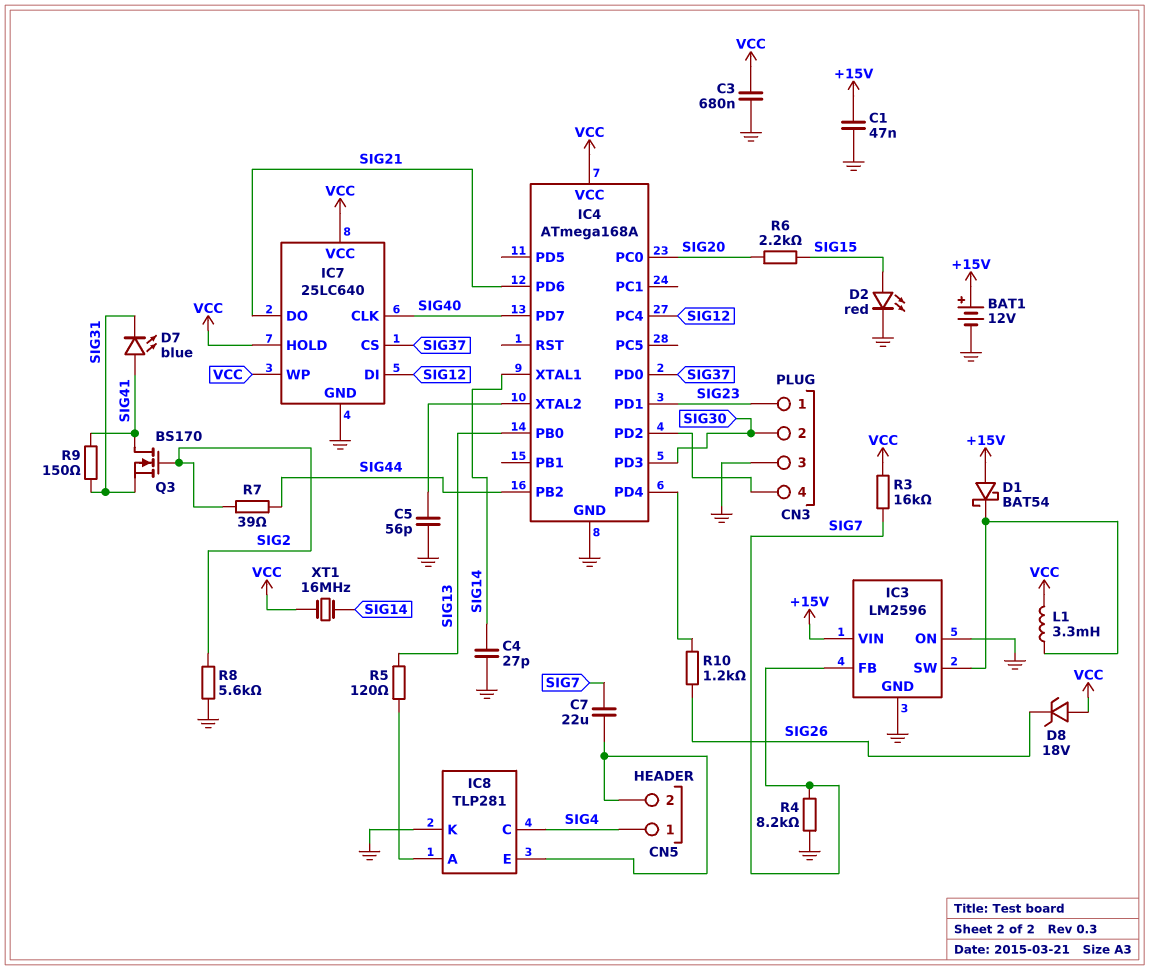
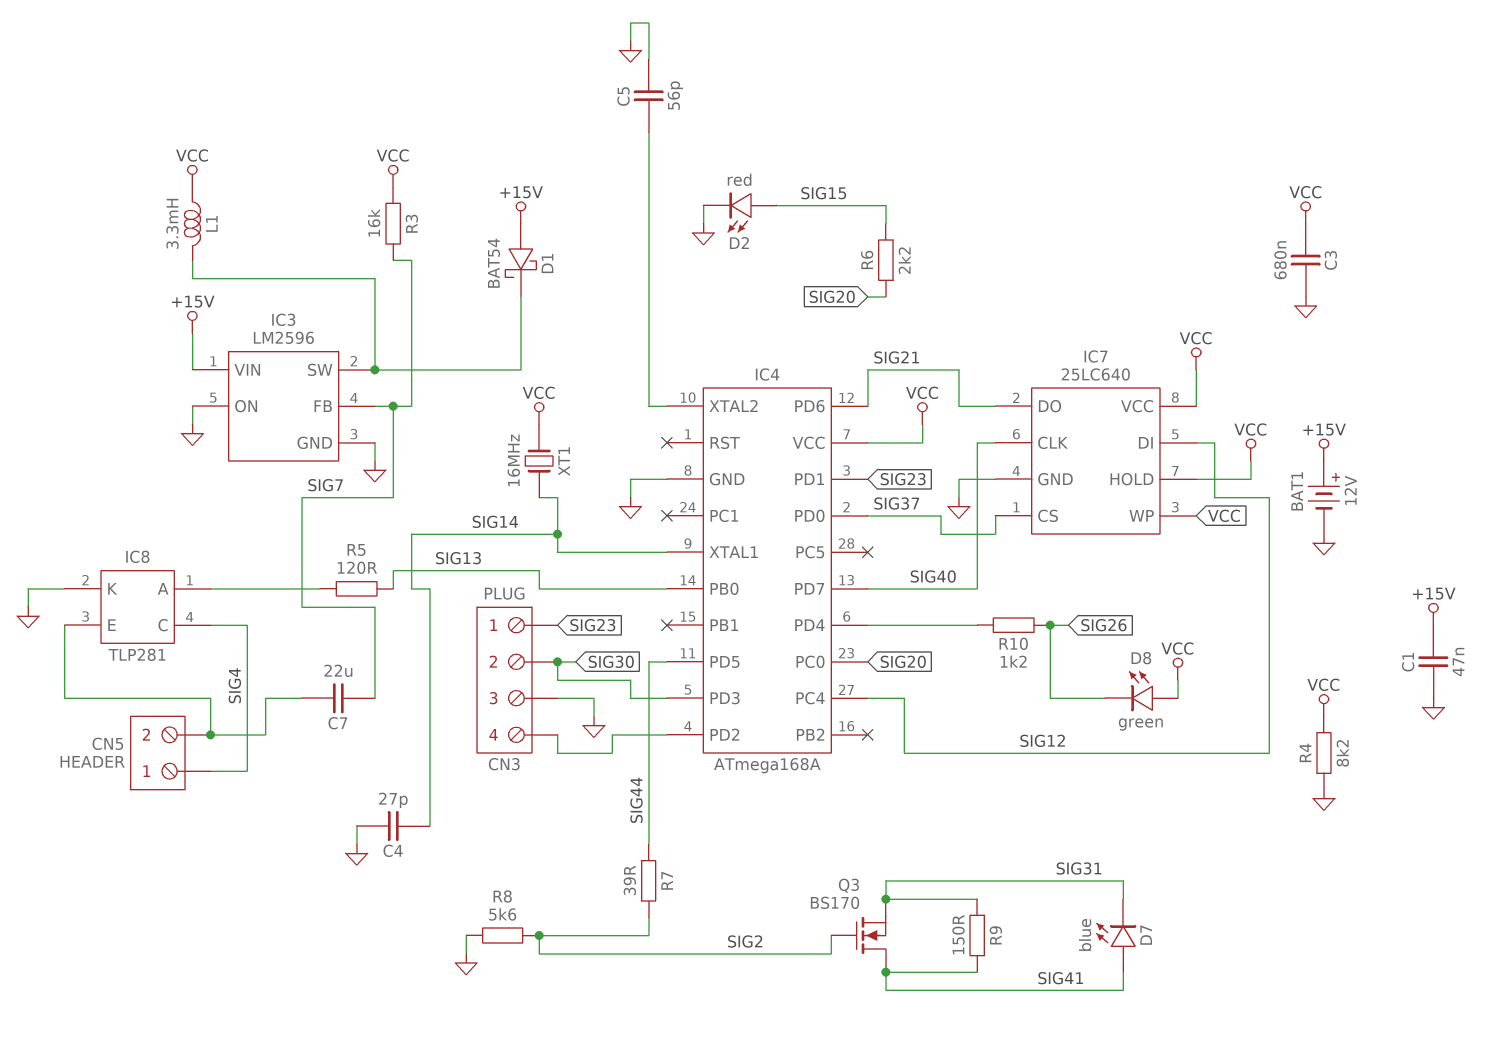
D8: zener 18V (A VCC, K SIG26) -> LED green (A VCC, K SIG26)
IC4 pin PB2: SIG44 -> none
IC4 pin PD5: none -> SIG44
R4: 8.2k (GND, SIG7) -> 8.2k (GND, VCC)

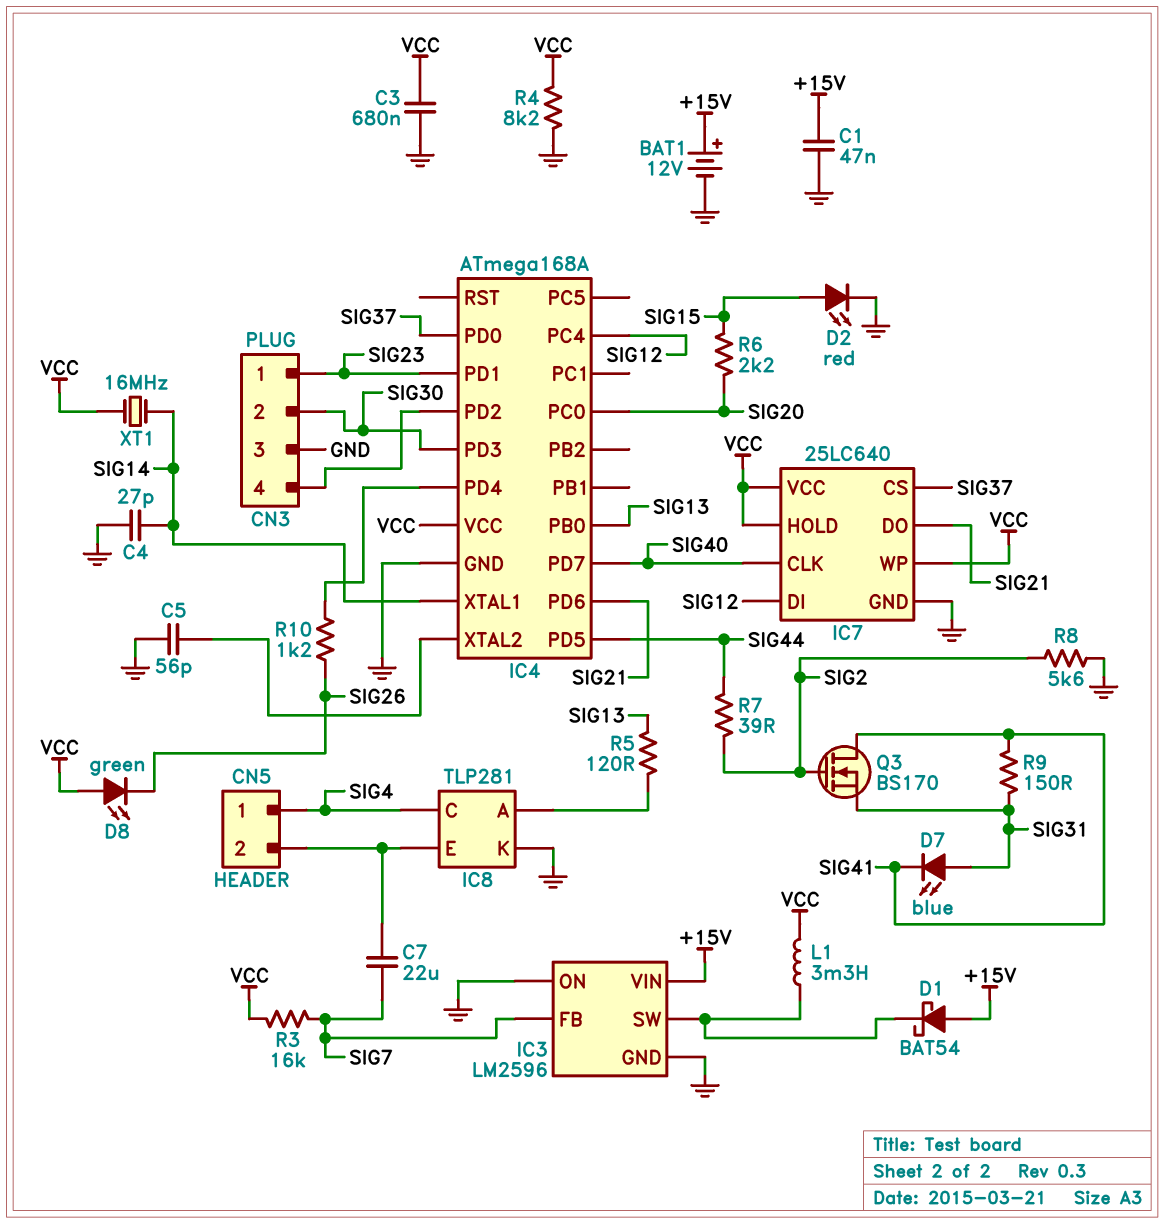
D7: LED blue (A SIG41, K SIG31) -> LED blue (A SIG31, K SIG41)

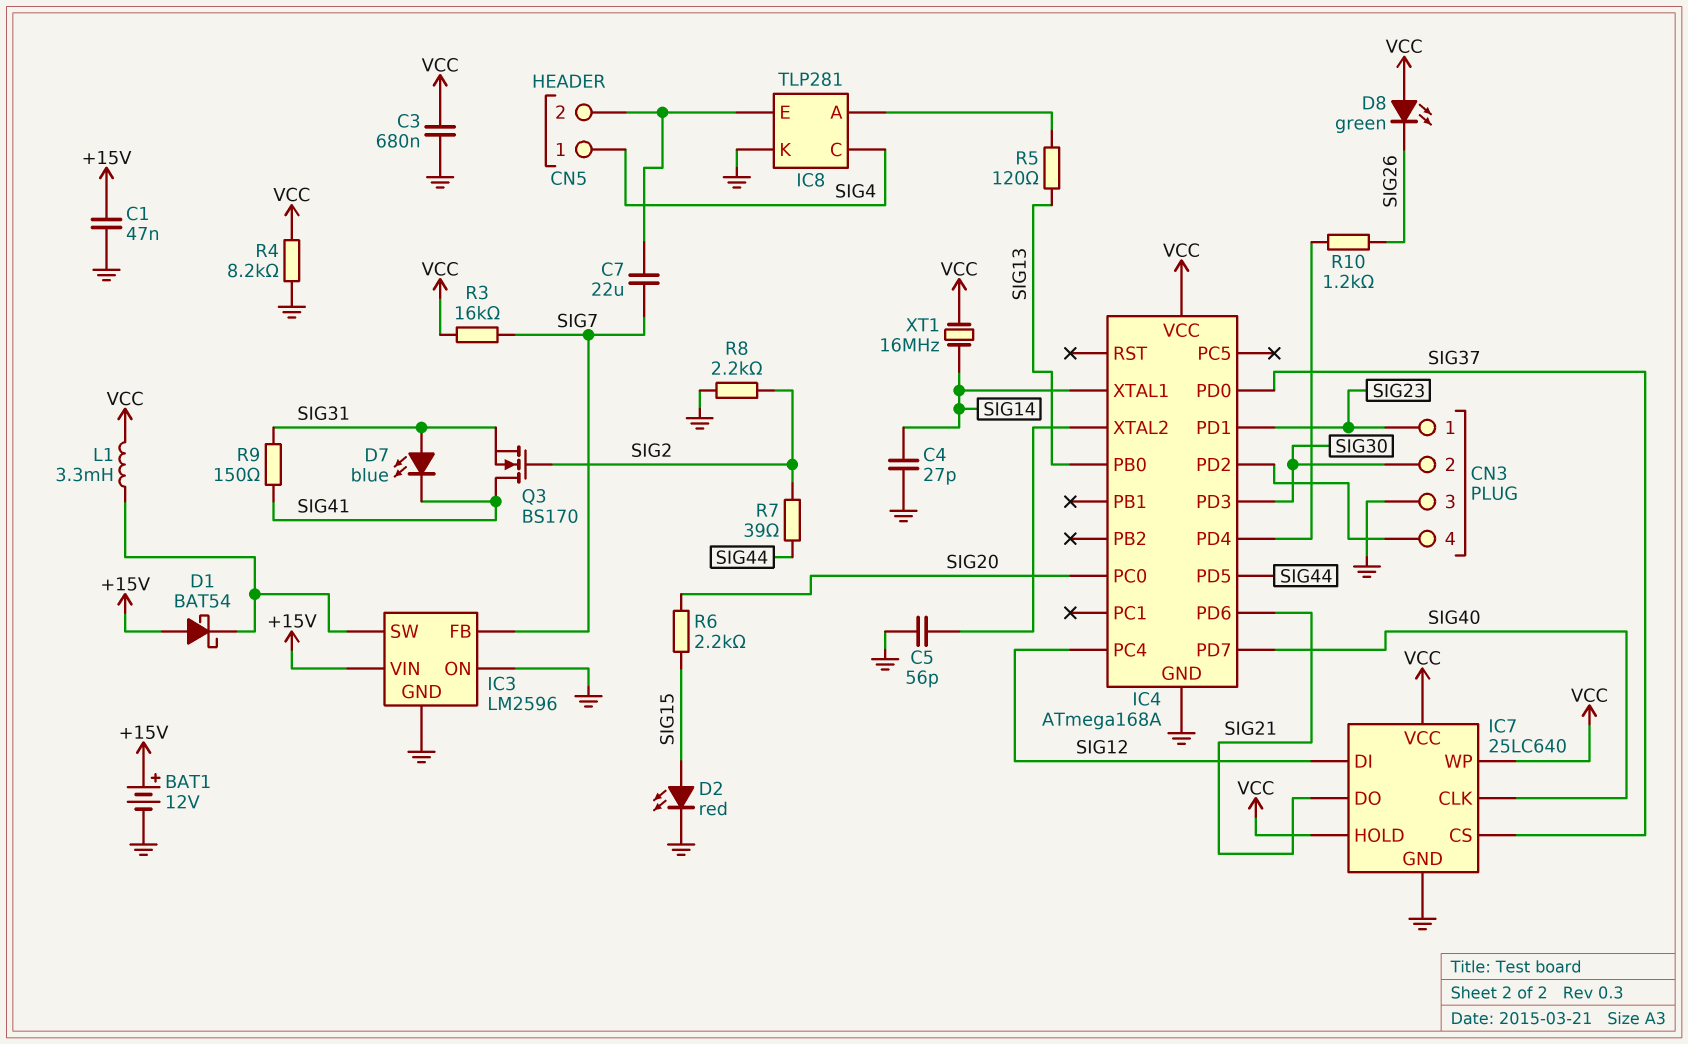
R8: 5.6k (GND, SIG2) -> 2.2k (GND, SIG2)

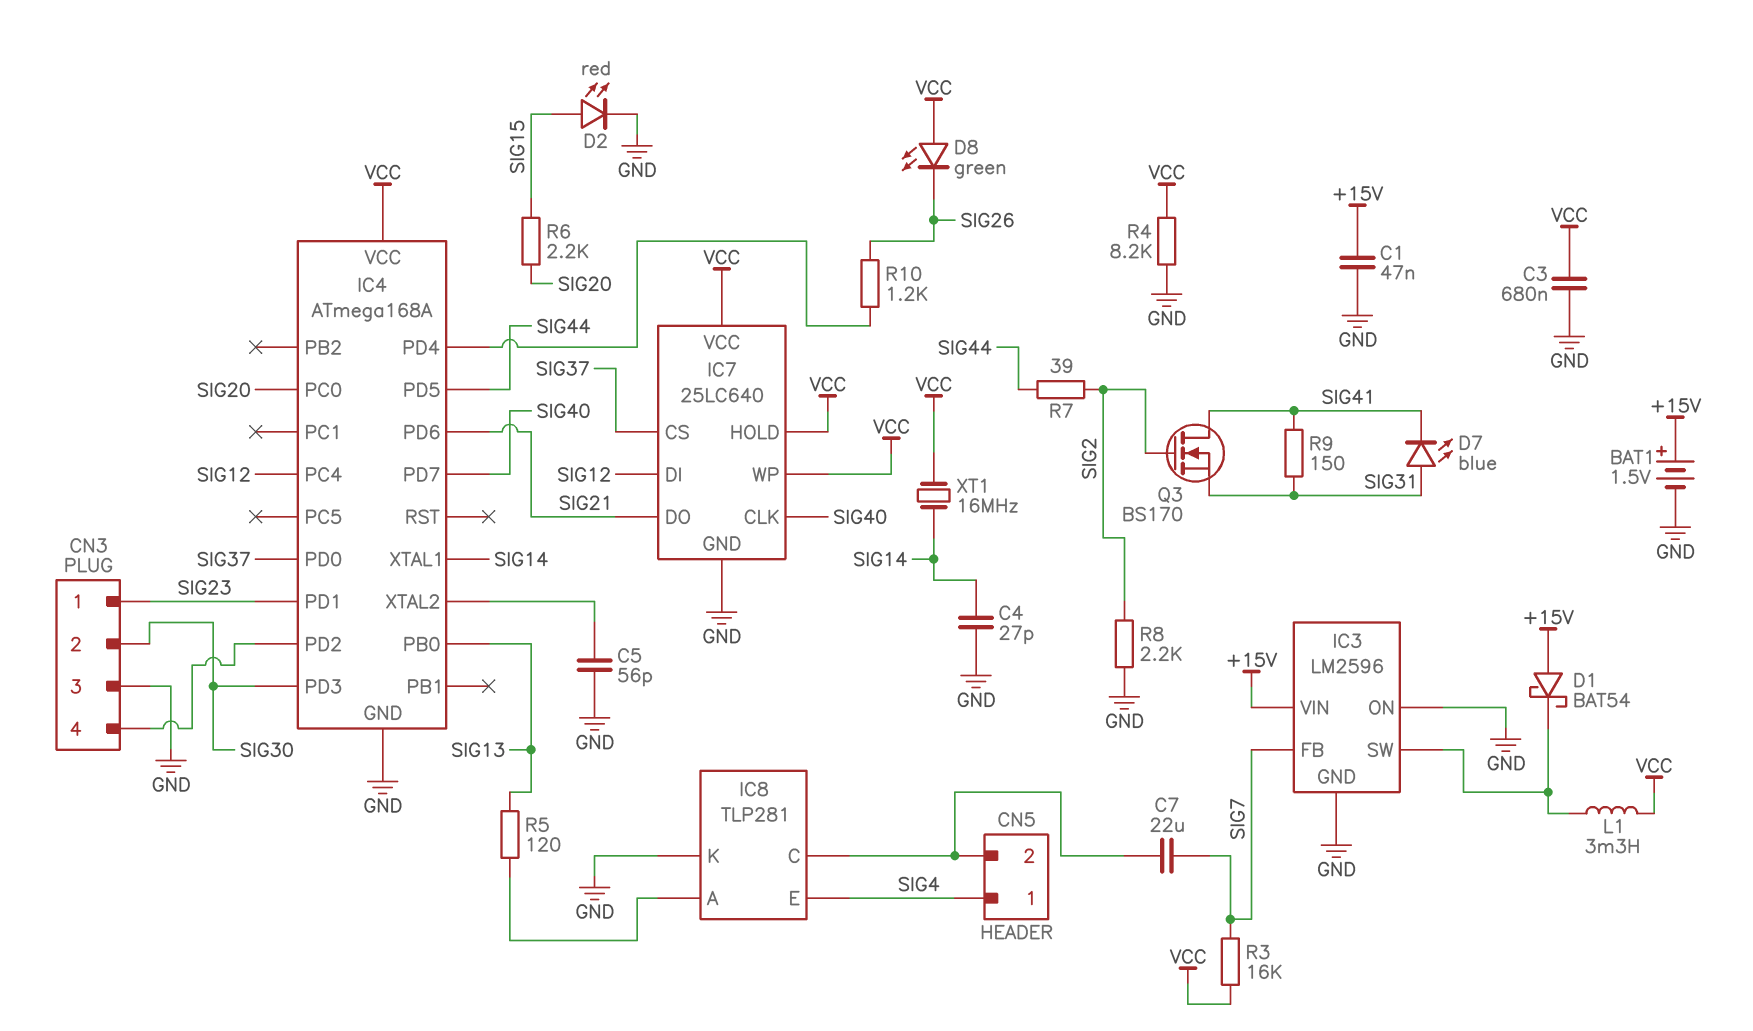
BAT1: 12V (plus +15V, minus GND) -> 1.5V (plus +15V, minus GND)
IC8 pin C: SIG4 -> CN5/2
IC8 pin E: CN5/2 -> SIG4

